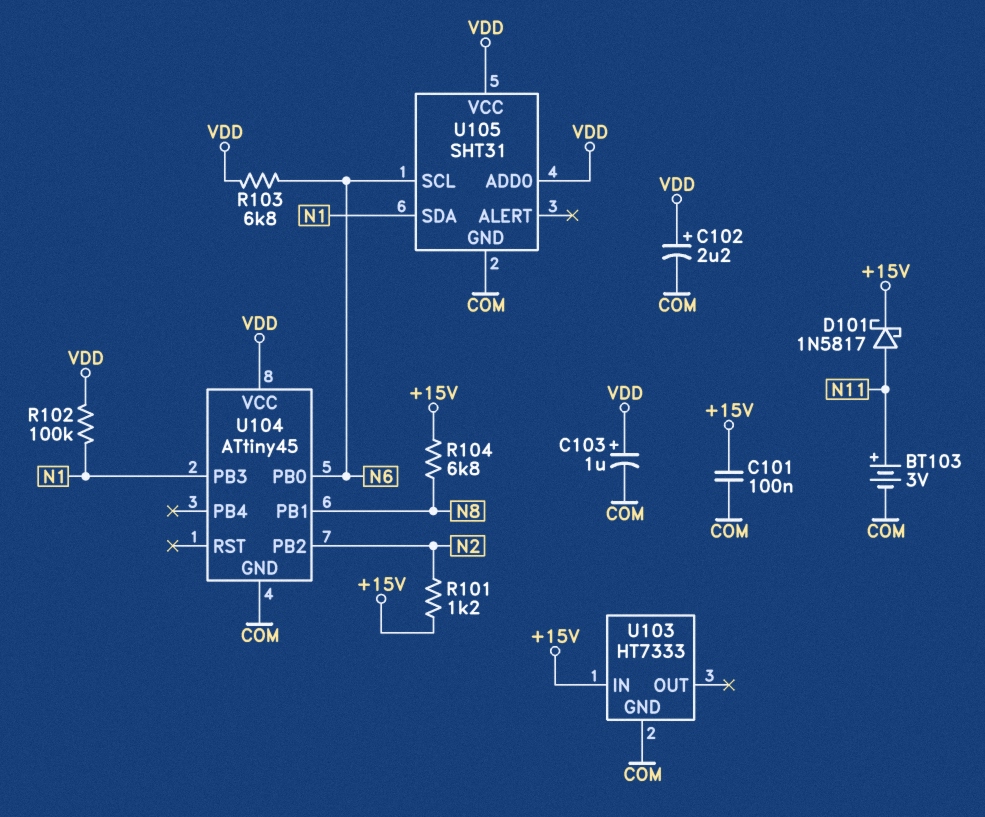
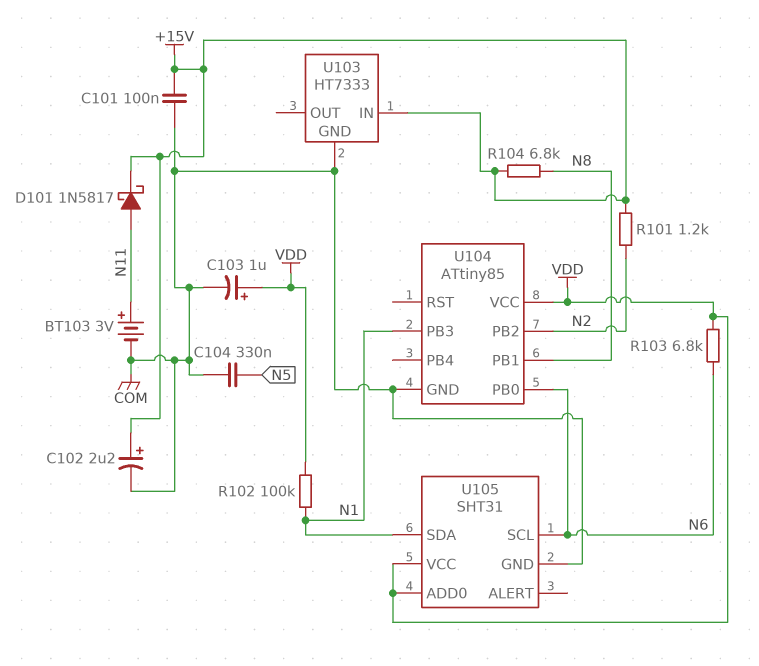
C102: 2.2uF (plus VDD, minus COM) -> 2.2uF (plus +15V, minus COM)
C104: none -> 330nF (COM, N5)
U104: ATtiny45 -> ATtiny85

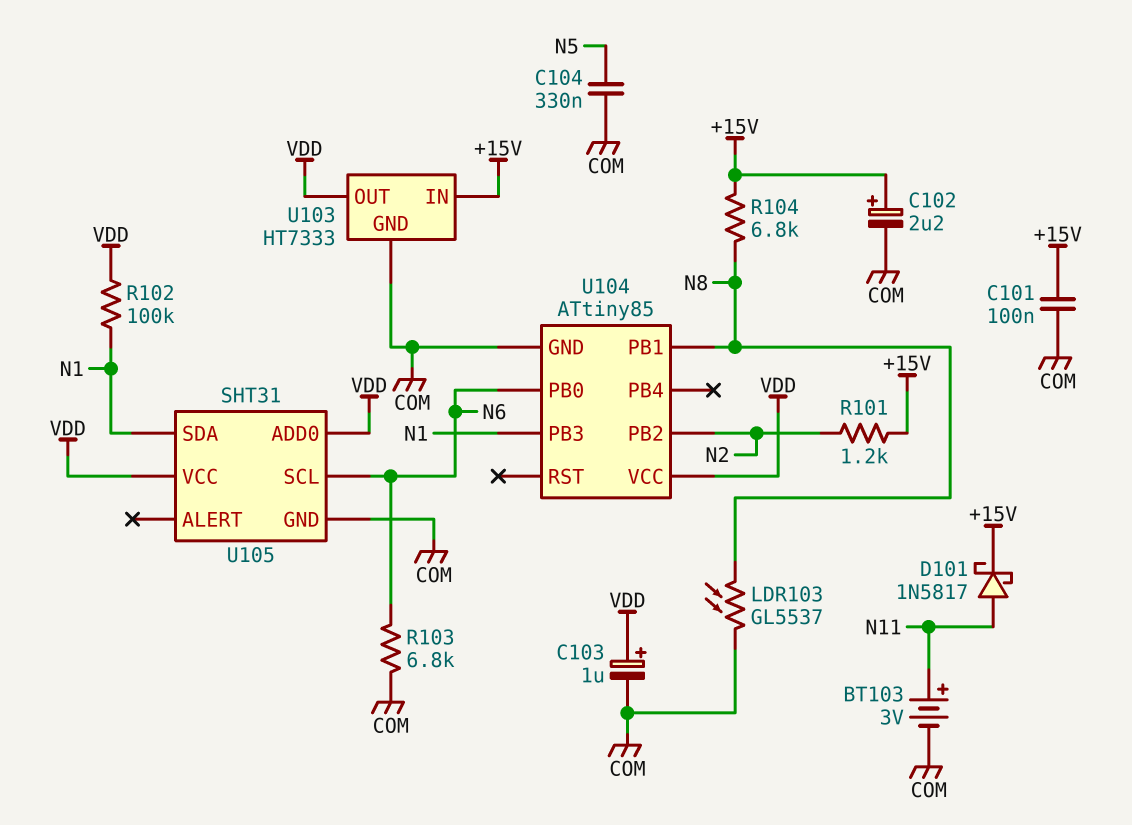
LDR103: none -> GL5537 (COM, N8)
R103: 6.8k (N6, VDD) -> 6.8k (COM, N6)
U103 pin OUT: none -> VDD

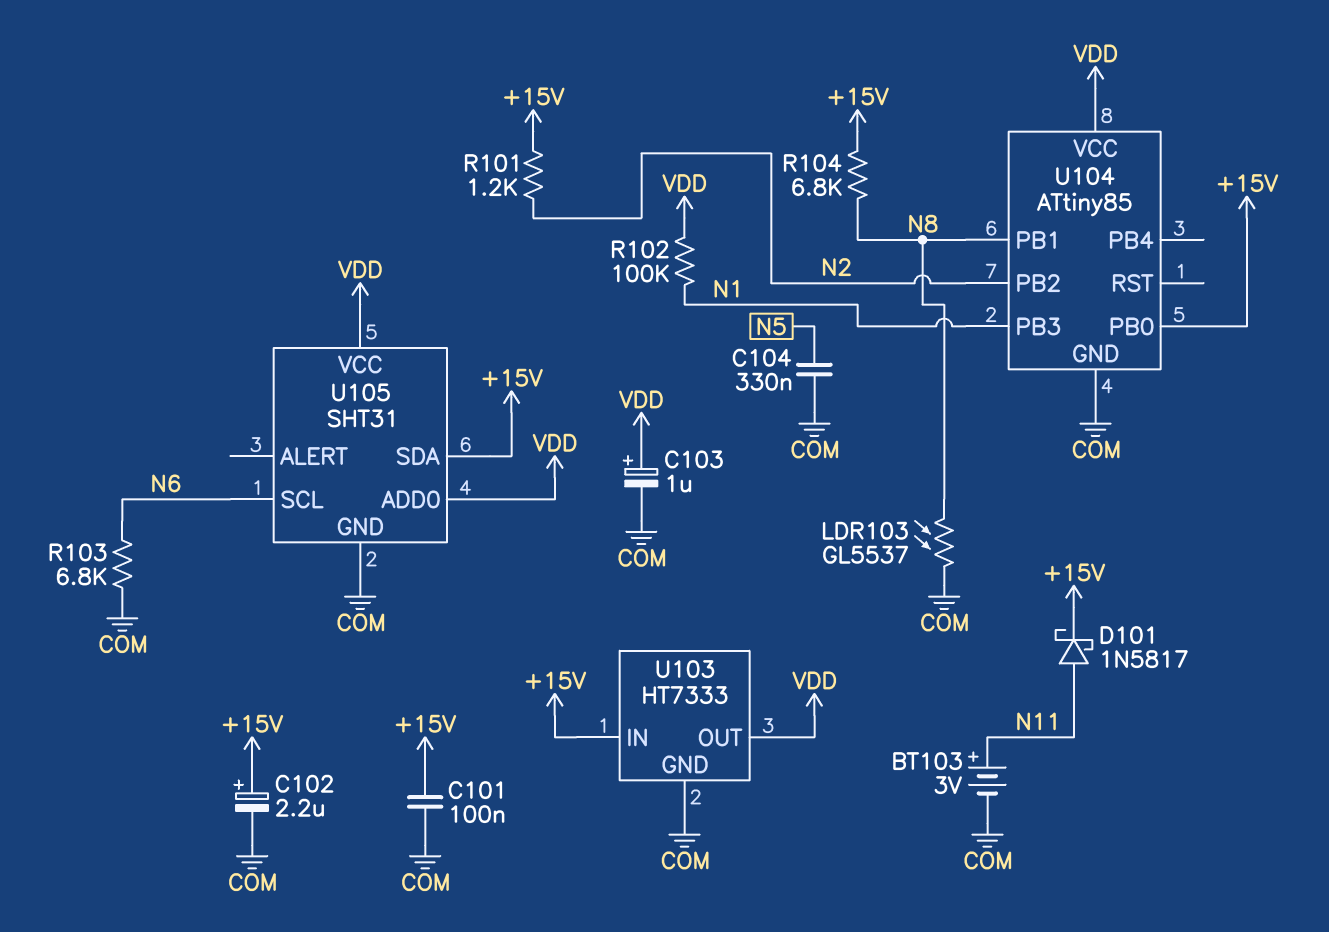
U104 pin PB0: N6 -> +15V
U105 pin SDA: N1 -> +15V

